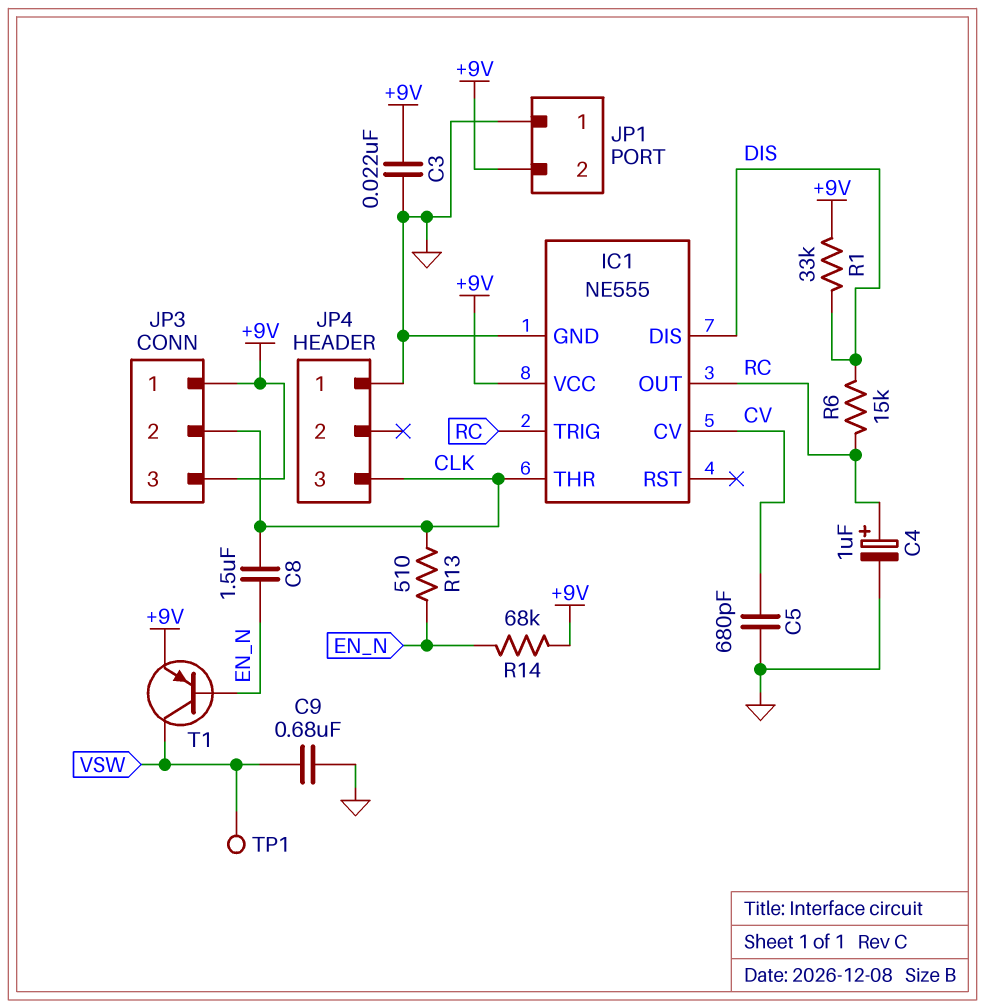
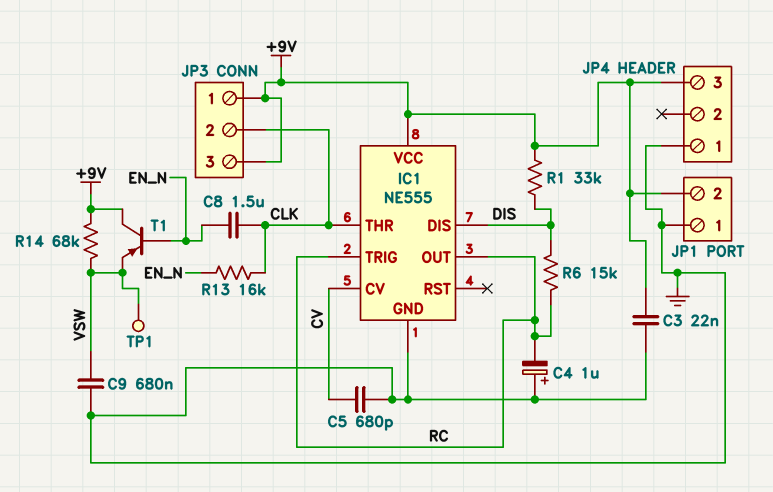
C4: 1uF (plus RC, minus GND) -> 1uF (plus GND, minus RC)
JP4 pin 3: CLK -> +9V
R13: 510 (CLK, EN_N) -> 16k (CLK, EN_N)
R14: 68k (+9V, EN_N) -> 68k (+9V, VSW)
T1: PNP (B EN_N, C VSW, E +9V) -> PNP (B EN_N, C +9V, E VSW)

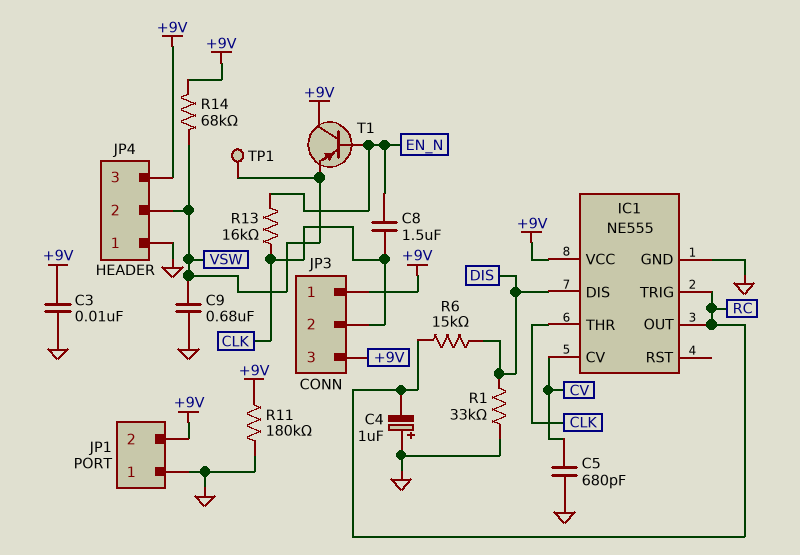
C3: 22nF (+9V, GND) -> 10nF (+9V, GND)
JP4 pin 2: none -> VSW
R1: 33k (+9V, DIS) -> 33k (DIS, GND)
R11: none -> 180k (+9V, GND)

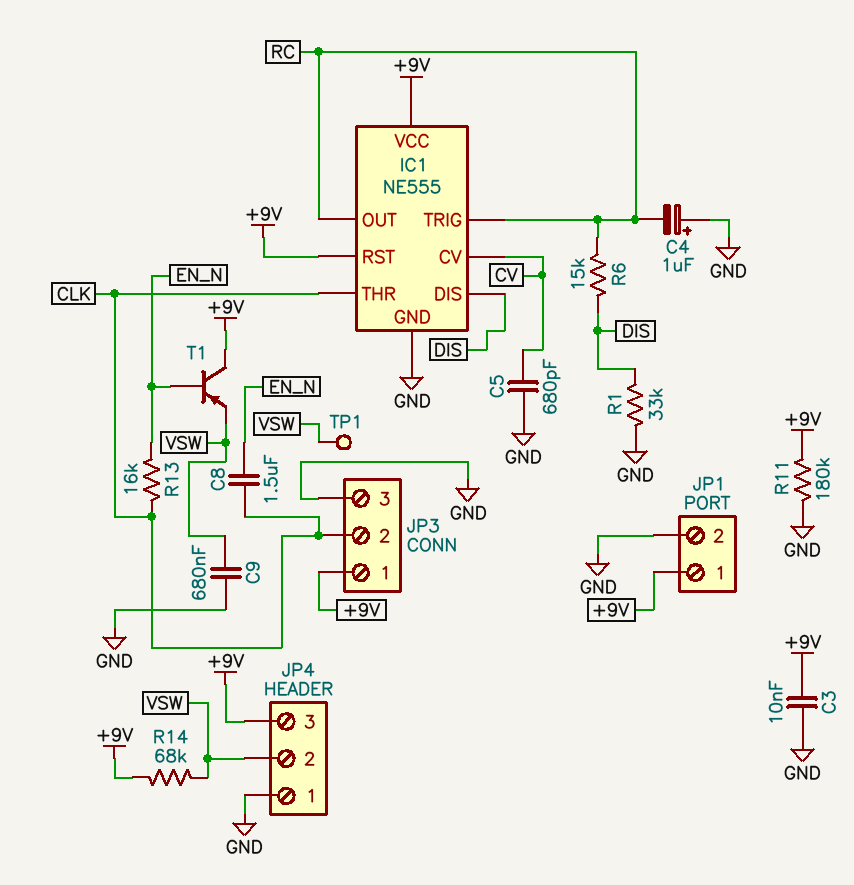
IC1 pin RST: none -> +9V
JP1 pin 1: GND -> +9V
JP1 pin 2: +9V -> GND
JP3 pin 3: +9V -> GND

